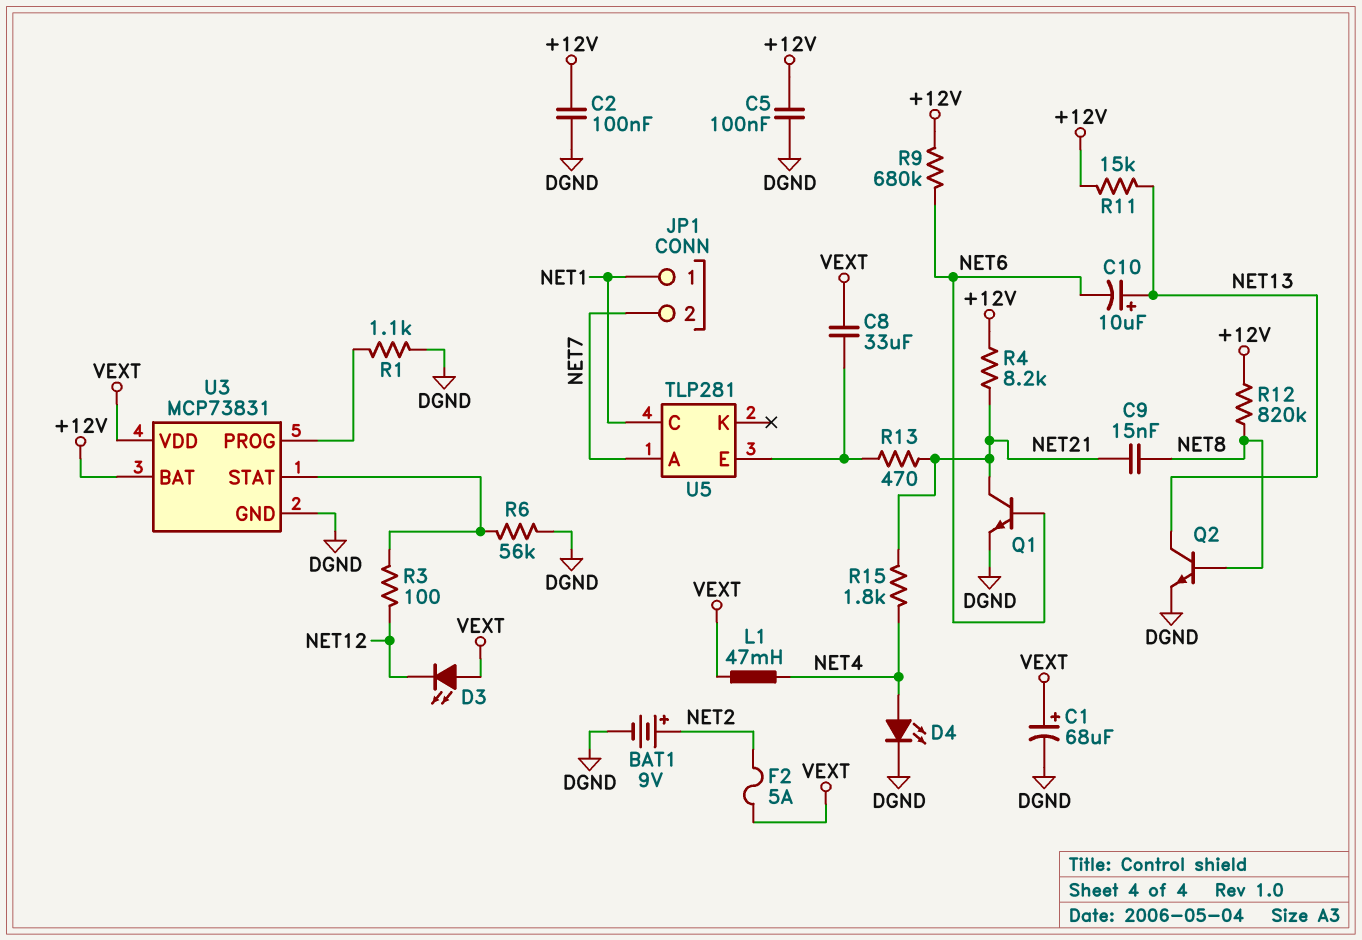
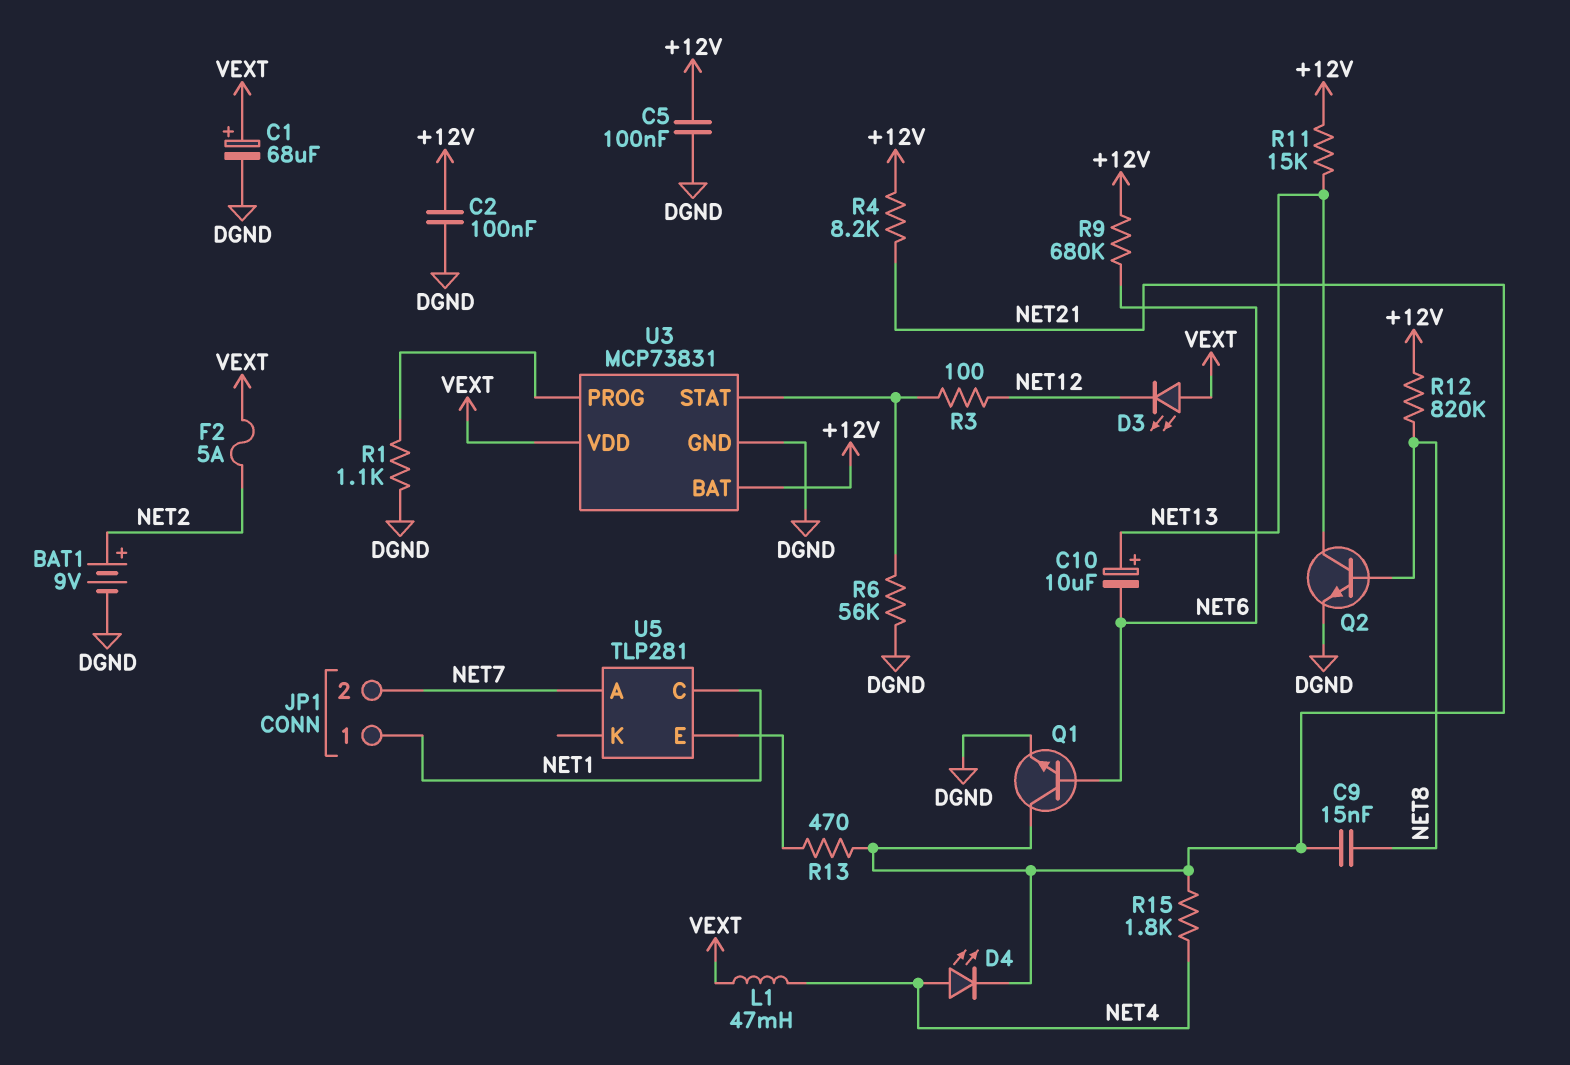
C8: 33uF (U5/E, VEXT) -> none
D4: LED (A NET4, K DGND) -> LED (A NET4, K NET21)

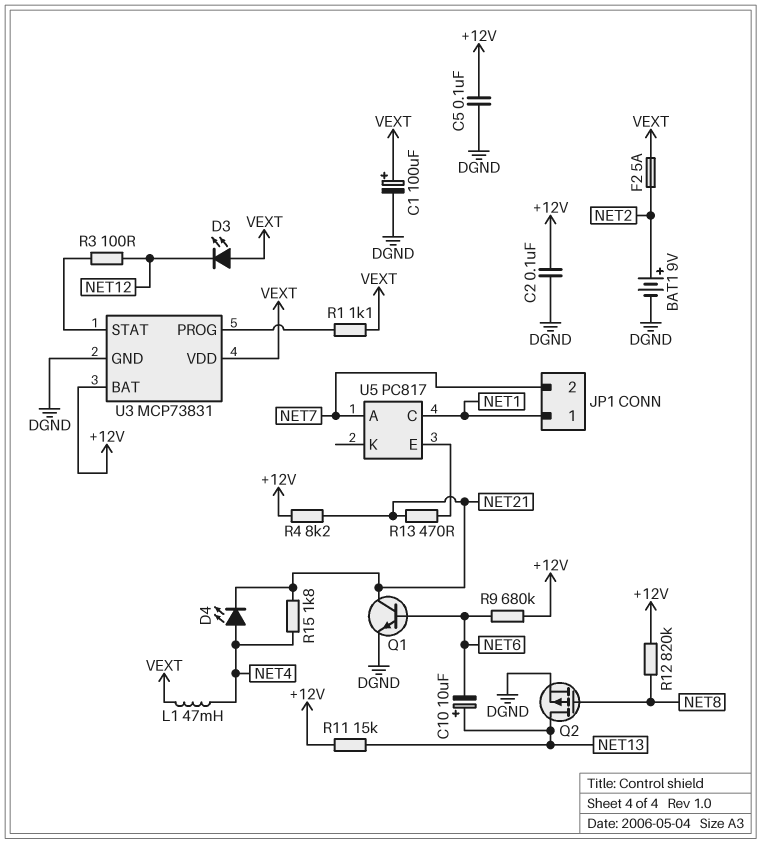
C1: 68uF (plus VEXT, minus DGND) -> 100uF (plus VEXT, minus DGND)
C9: 15nF (NET8, NET21) -> none
Q2: NPN (B NET8, C NET13, E DGND) -> PMOS (G NET8, D NET13, S DGND)
R1: 1.1k (DGND, U3/PROG) -> 1.1k (U3/PROG, VEXT)
R6: 56k (DGND, U3/STAT) -> none
U5: TLP281 -> PC817

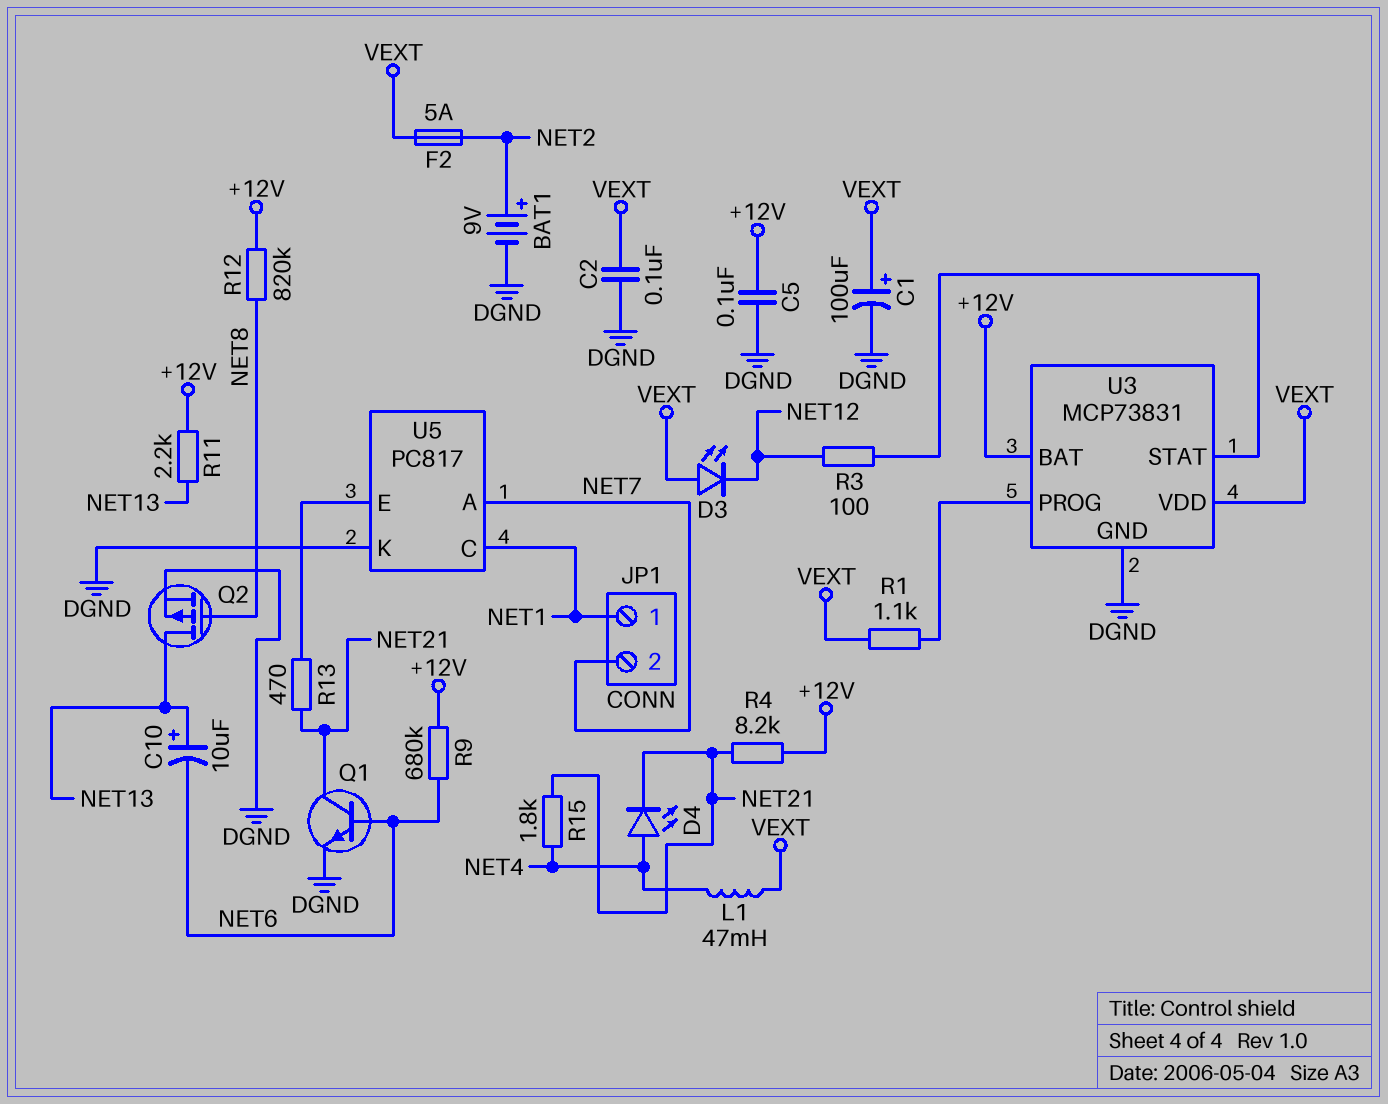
C2: 100nF (+12V, DGND) -> 100nF (DGND, VEXT)
R11: 15k (+12V, NET13) -> 2.2k (+12V, NET13)
U5 pin K: none -> DGND

